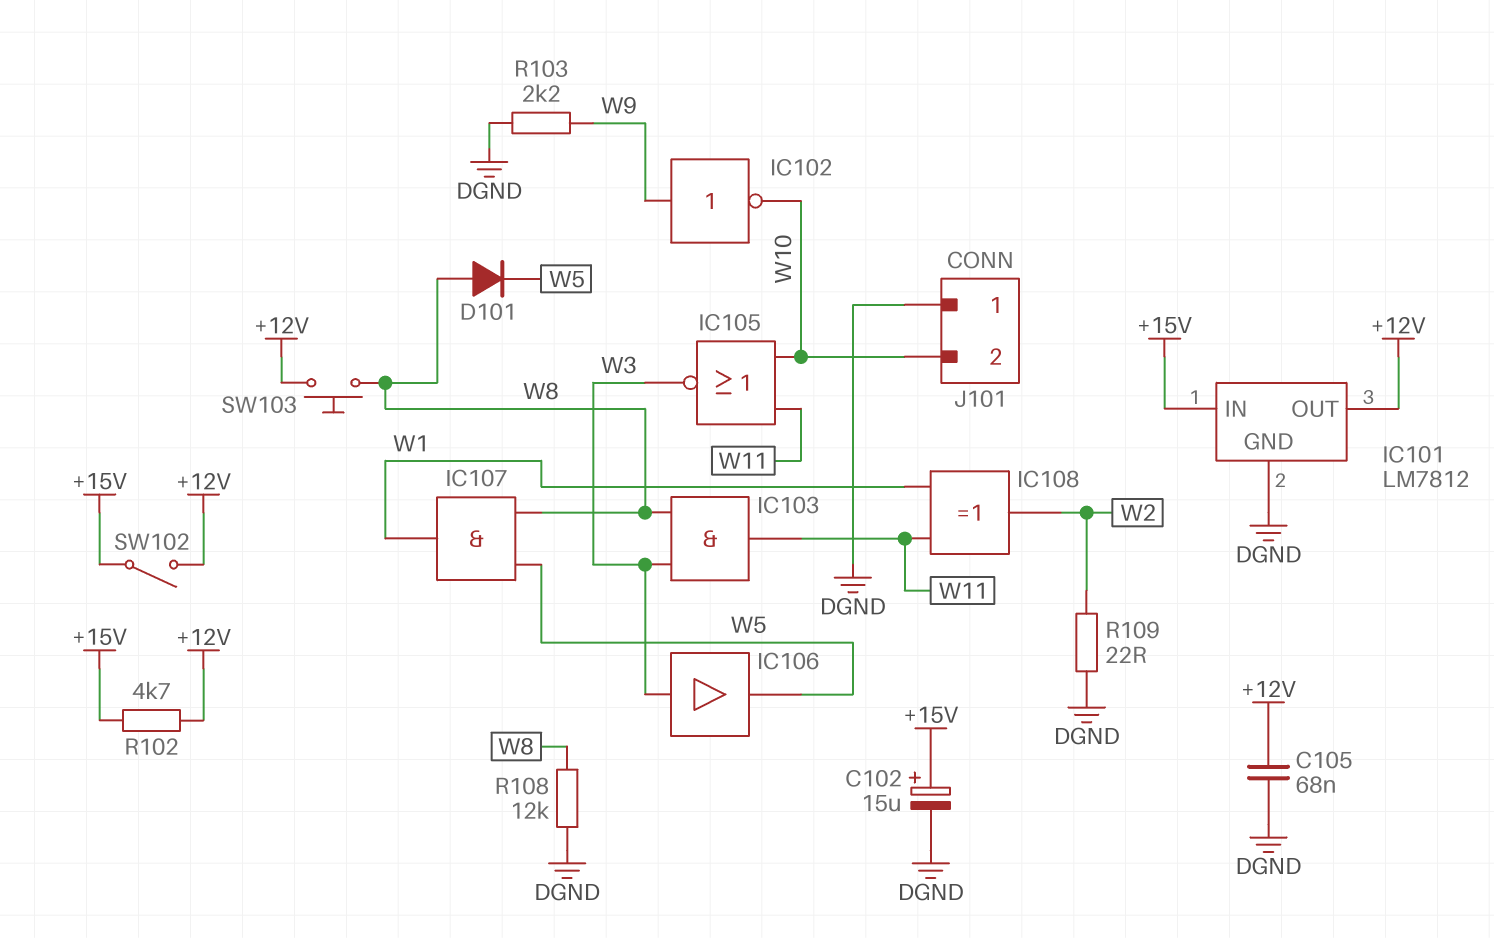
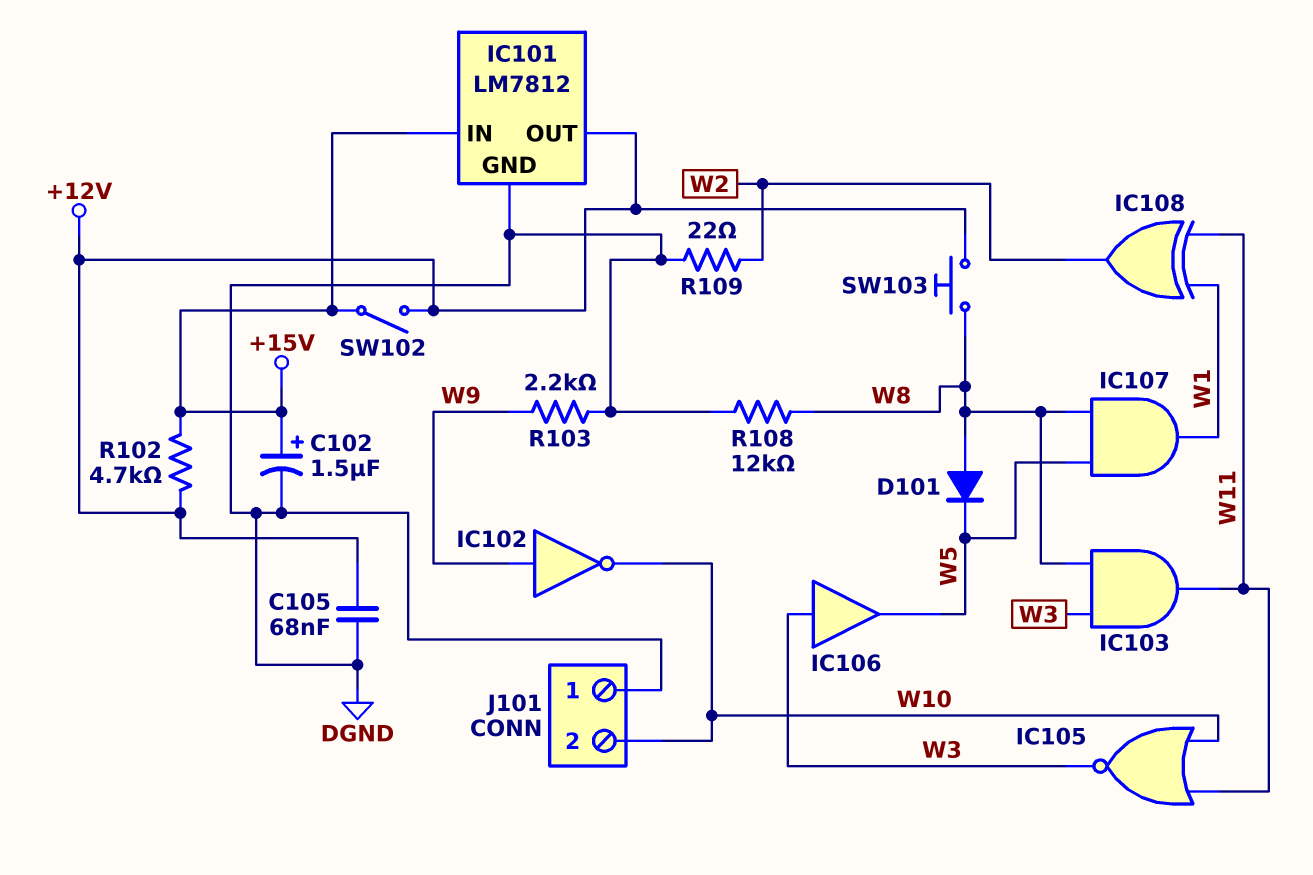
C102: 15uF (plus +15V, minus DGND) -> 1.5uF (plus +15V, minus DGND)

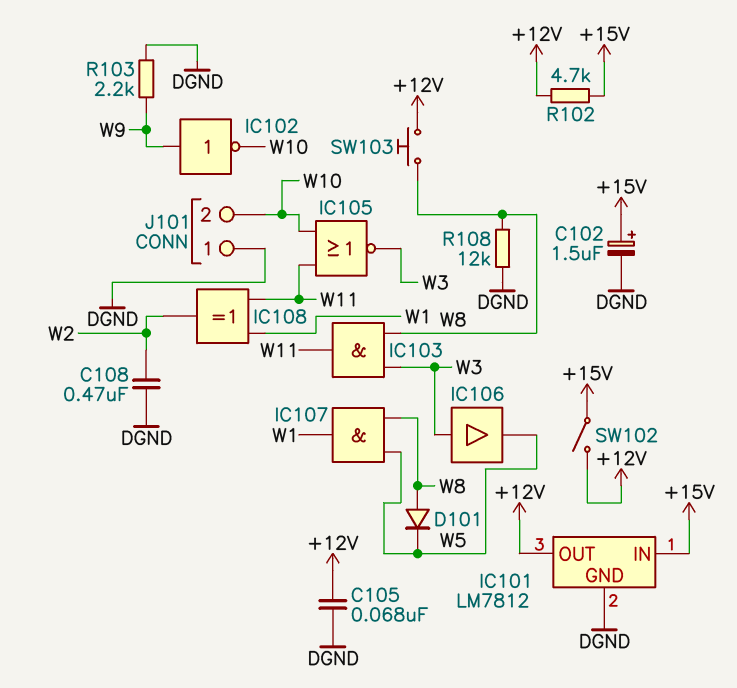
C108: none -> 470nF (DGND, W2)
R109: 22 (DGND, W2) -> none

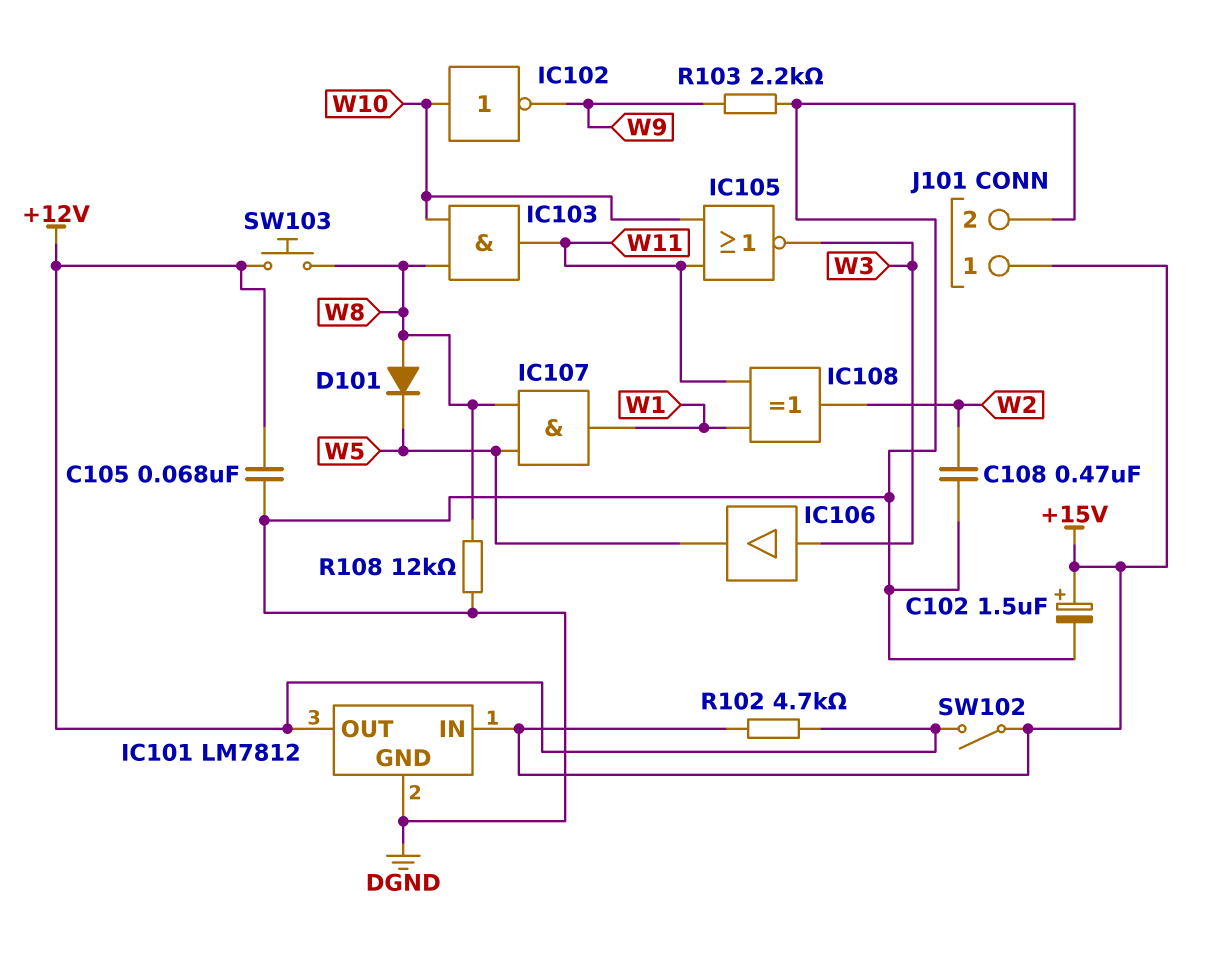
IC102: NOT (in W9, out W10) -> NOT (in W10, out W9)
IC103: AND (in W3, in W8, out W11) -> AND (in W8, in W10, out W11)
J101 pin 1: DGND -> +15V
J101 pin 2: W10 -> DGND

